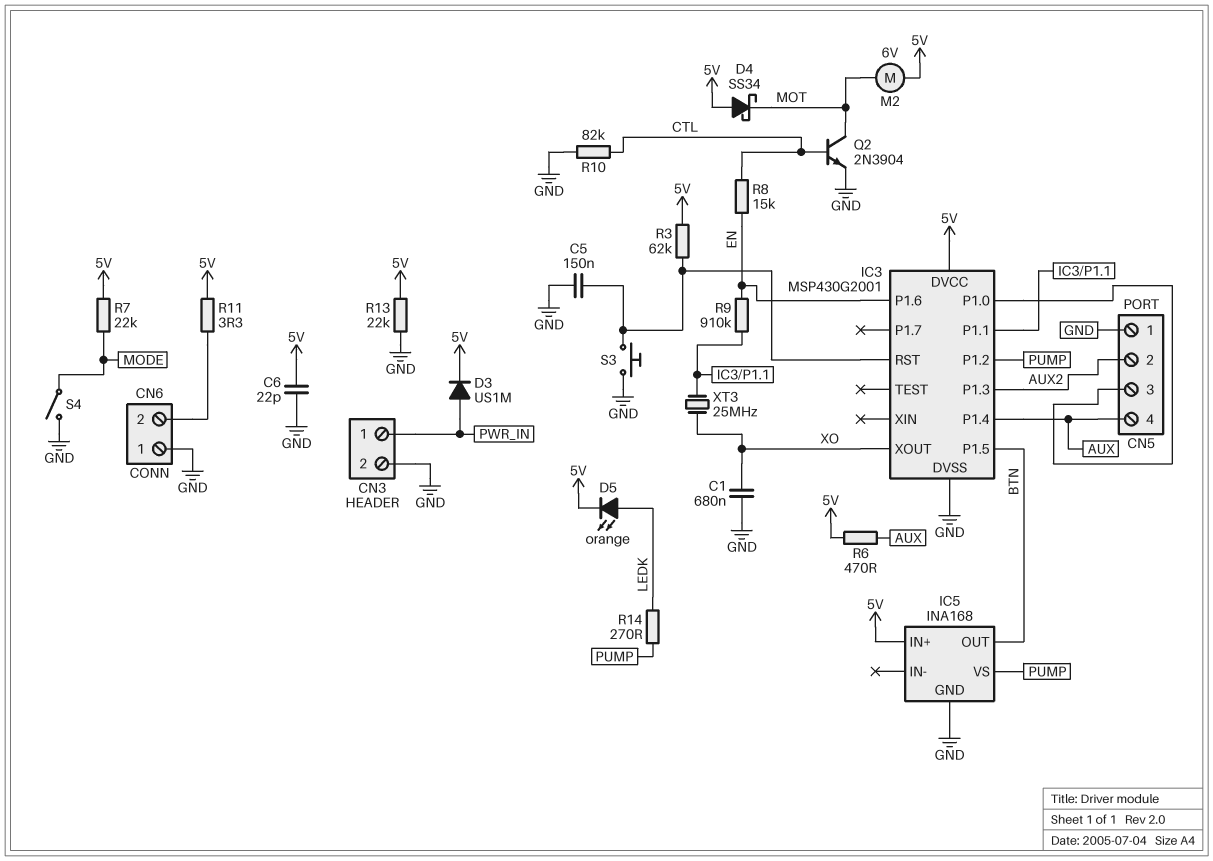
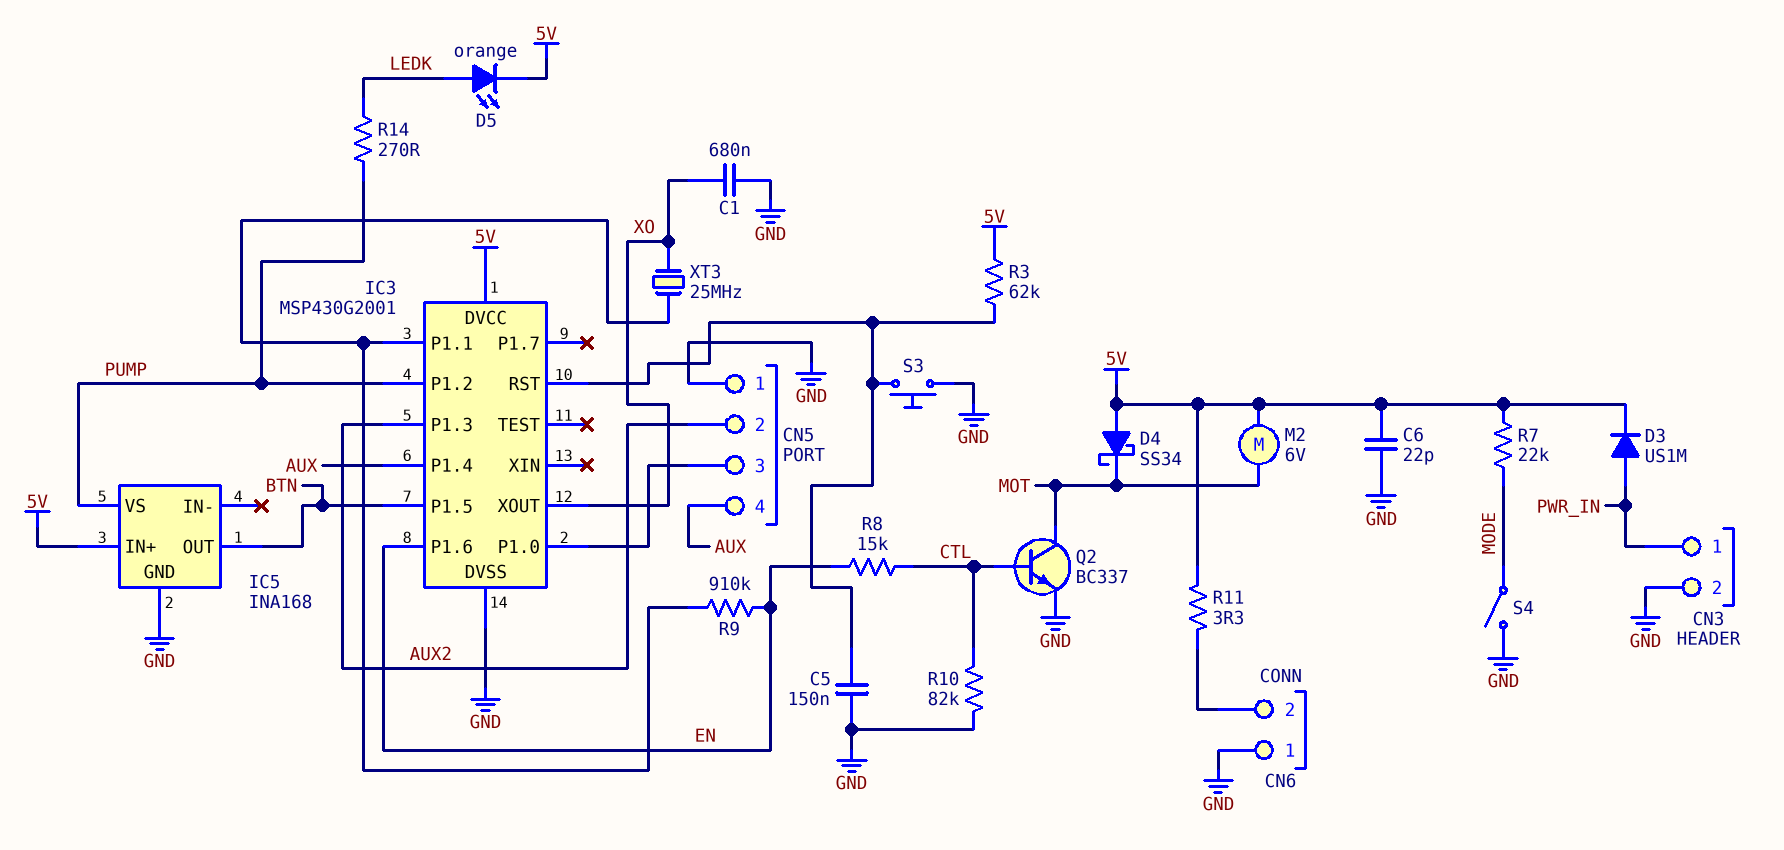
Q2: NPN 2N3904 (B CTL, C MOT, E GND) -> NPN BC337 (B CTL, C MOT, E GND)
R6: 470 (5V, AUX) -> none
R13: 22k (5V, GND) -> none

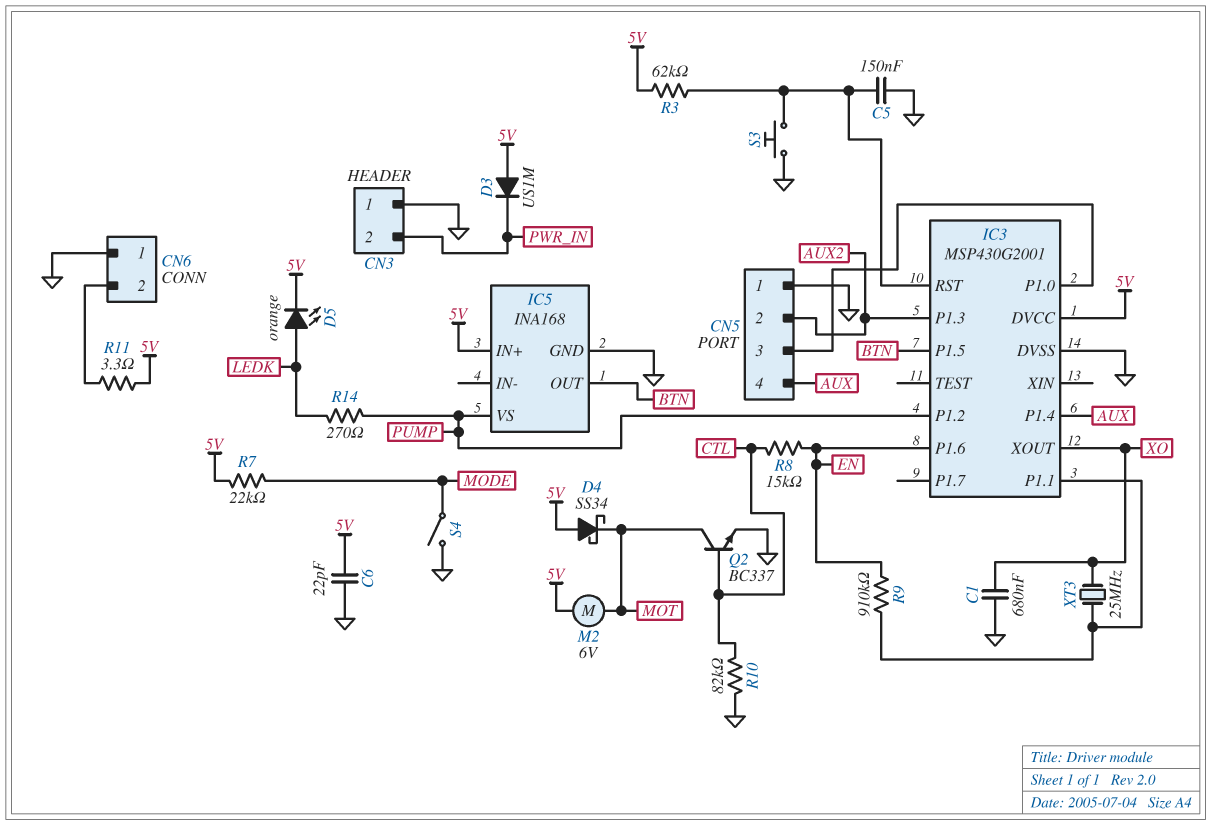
CN3 pin 1: PWR_IN -> GND
CN3 pin 2: GND -> PWR_IN
D3: diode US1M (A PWR_IN, K 5V) -> diode US1M (A 5V, K PWR_IN)

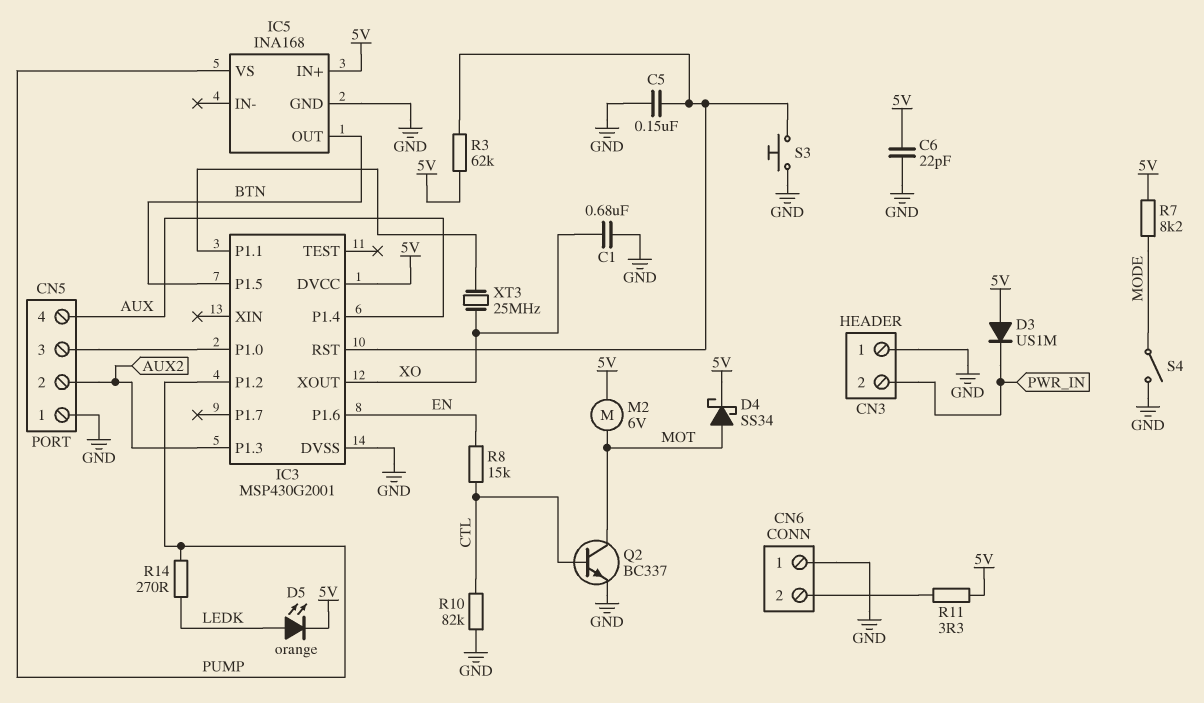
D4: schottky SS34 (A 5V, K MOT) -> schottky SS34 (A MOT, K 5V)
R7: 22k (5V, MODE) -> 8.2k (5V, MODE)
R9: 910k (EN, IC3/P1.1) -> none

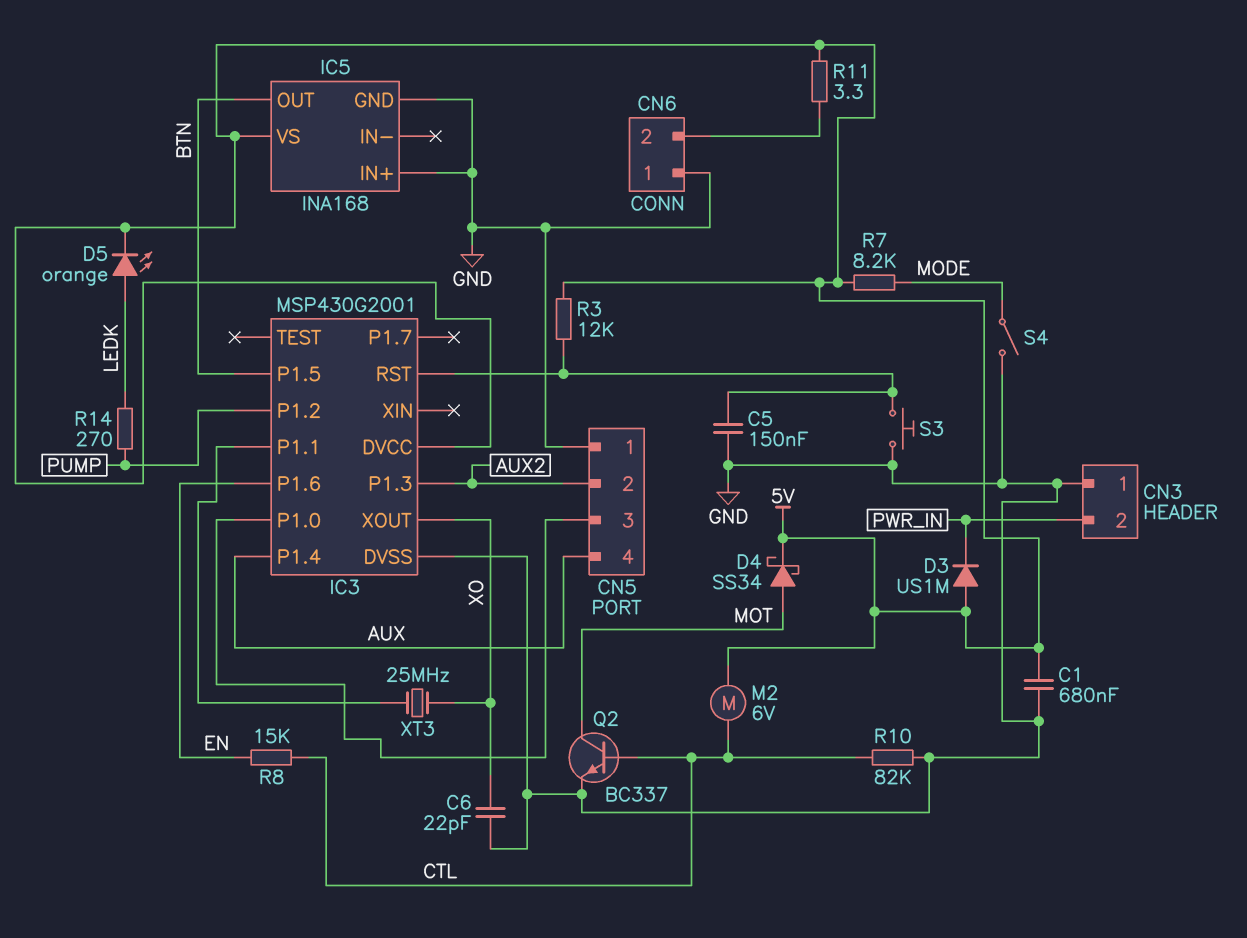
C1: 680nF (GND, XO) -> 680nF (5V, GND)
C6: 22pF (5V, GND) -> 22pF (GND, XO)
IC5 pin IN+: 5V -> GND
IC5 pin VS: PUMP -> 5V
M2: motor 6V (5V, MOT) -> motor 6V (5V, CTL)
R3: 62k (5V, IC3/RST) -> 12k (5V, IC3/RST)

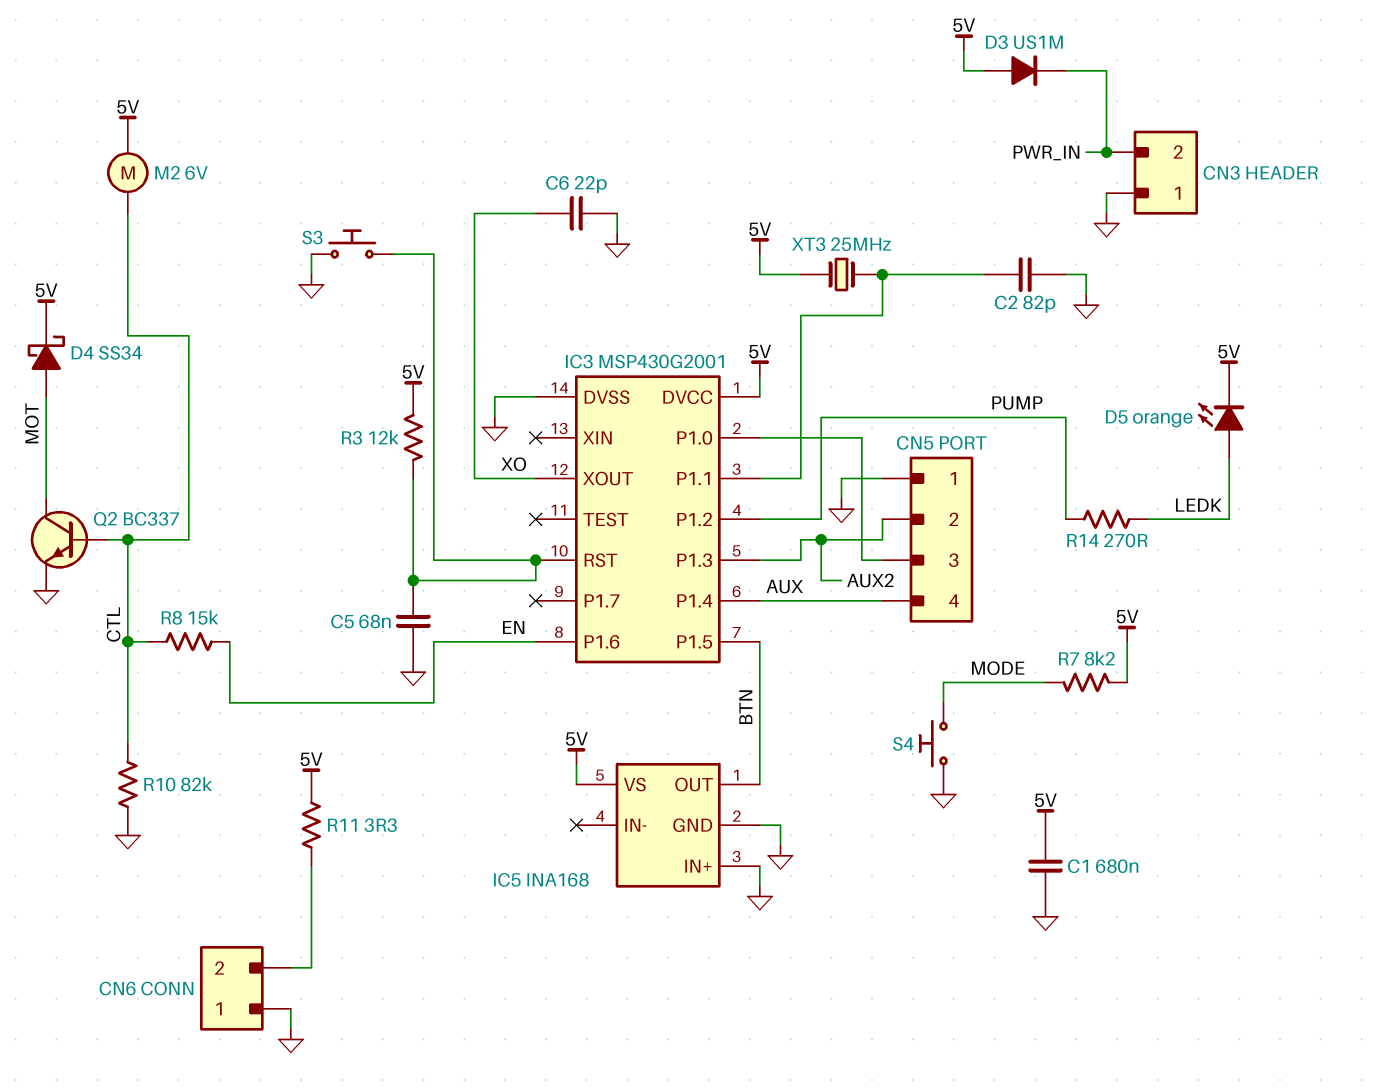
C2: none -> 82pF (GND, IC3/P1.1)
C5: 150nF (GND, IC3/RST) -> 68nF (GND, IC3/RST)
S4: switch (GND, MODE) -> button (GND, MODE)
XT3: 25MHz (IC3/P1.1, XO) -> 25MHz (5V, IC3/P1.1)

